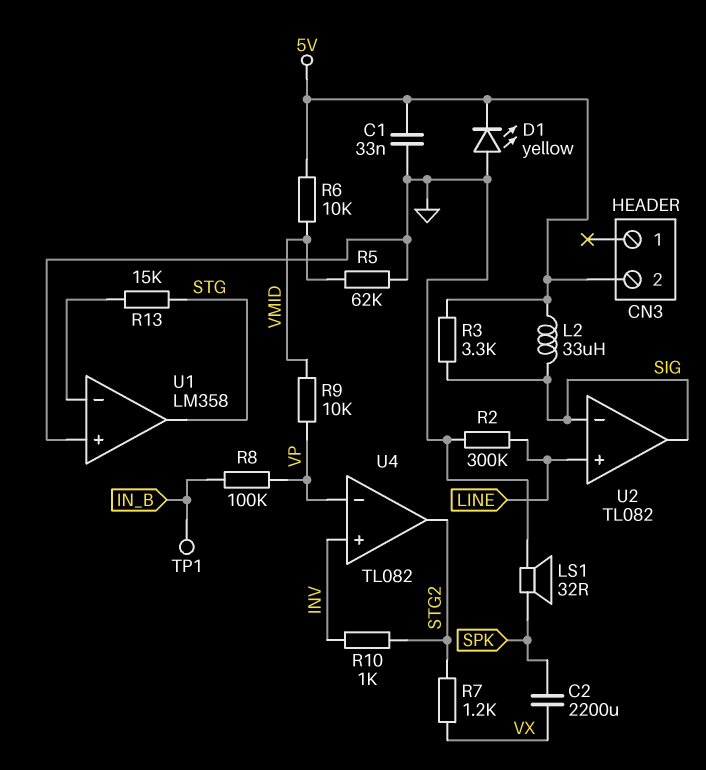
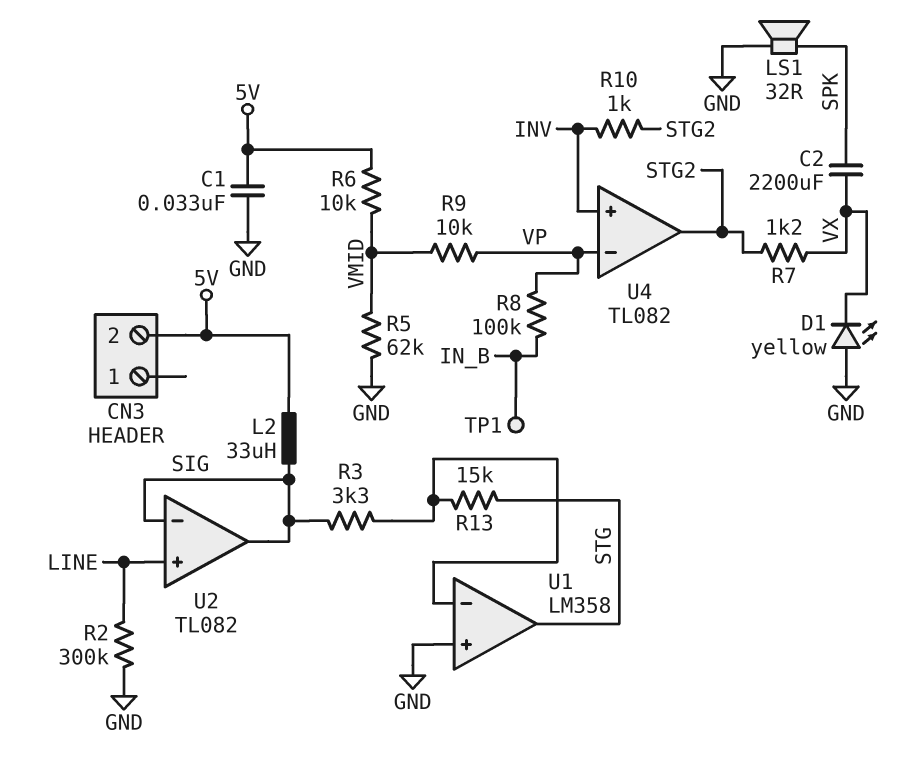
D1: LED yellow (A GND, K 5V) -> LED yellow (A GND, K VX)
R3: 3.3k (5V, SIG) -> 3.3k (SIG, U1/in-)

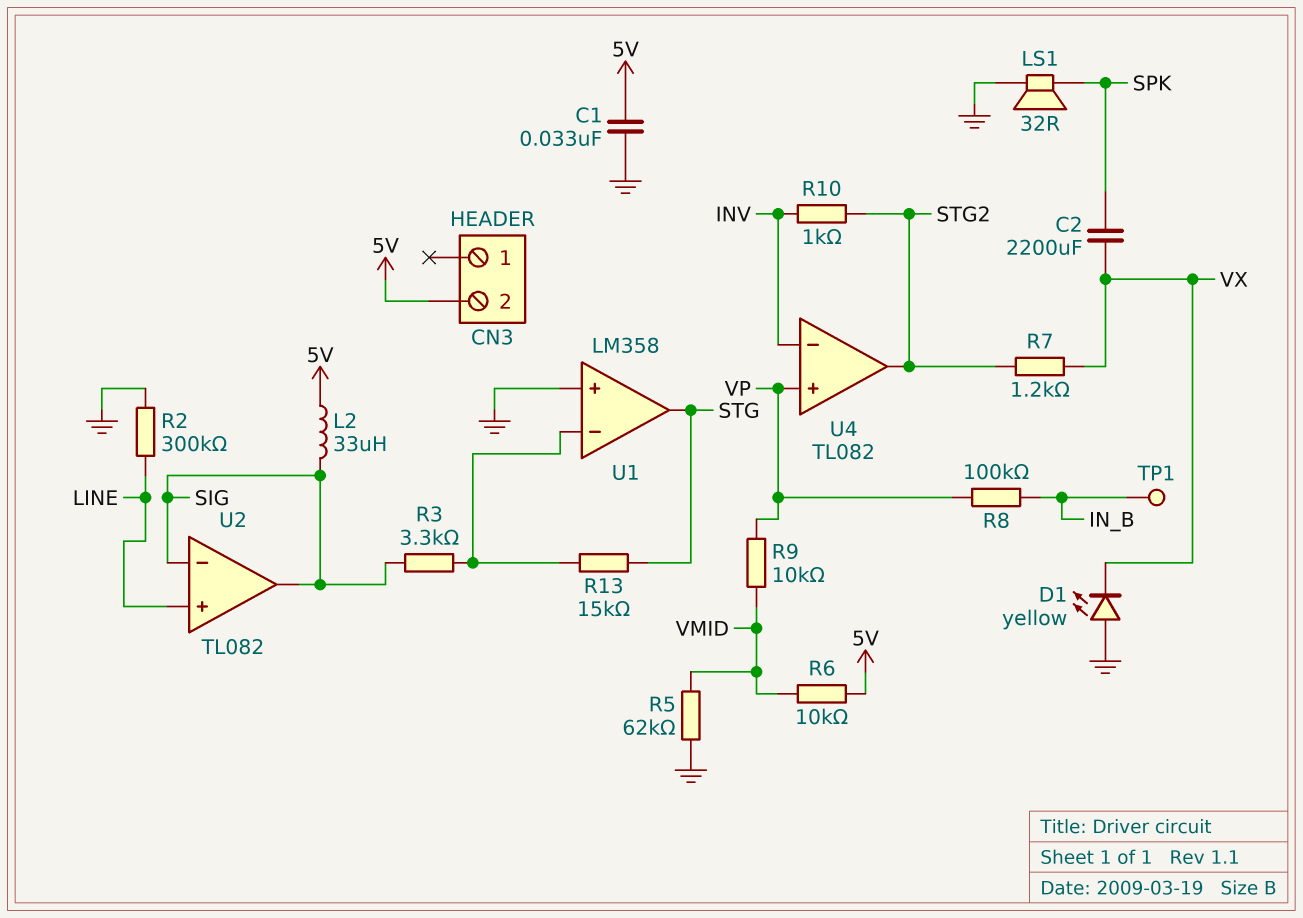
U4 pin in+: INV -> VP
U4 pin in-: VP -> INV

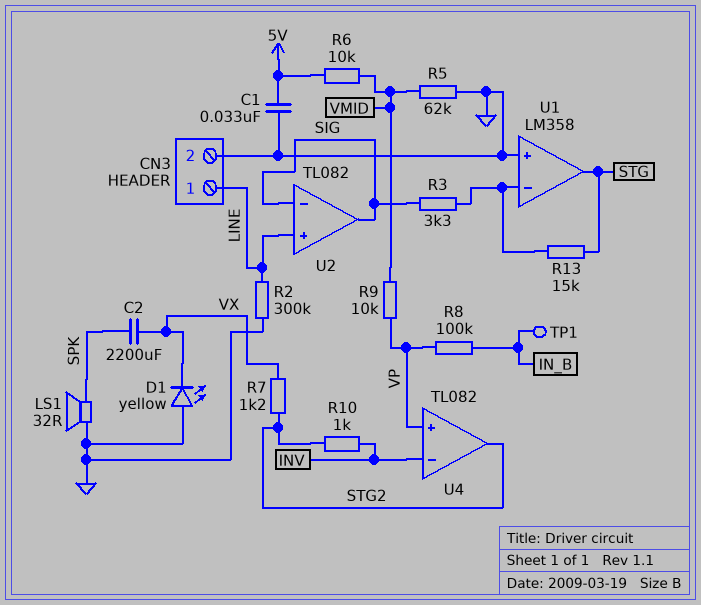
CN3 pin 1: none -> LINE
CN3 pin 2: 5V -> GND
L2: 33uH (5V, SIG) -> none

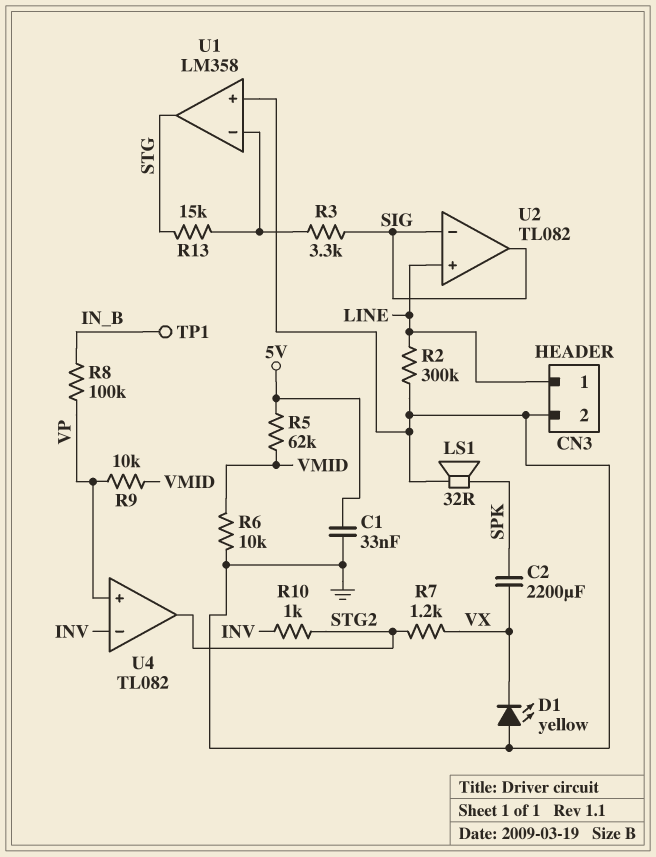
R5: 62k (GND, VMID) -> 62k (5V, VMID)
R6: 10k (5V, VMID) -> 10k (GND, VMID)

